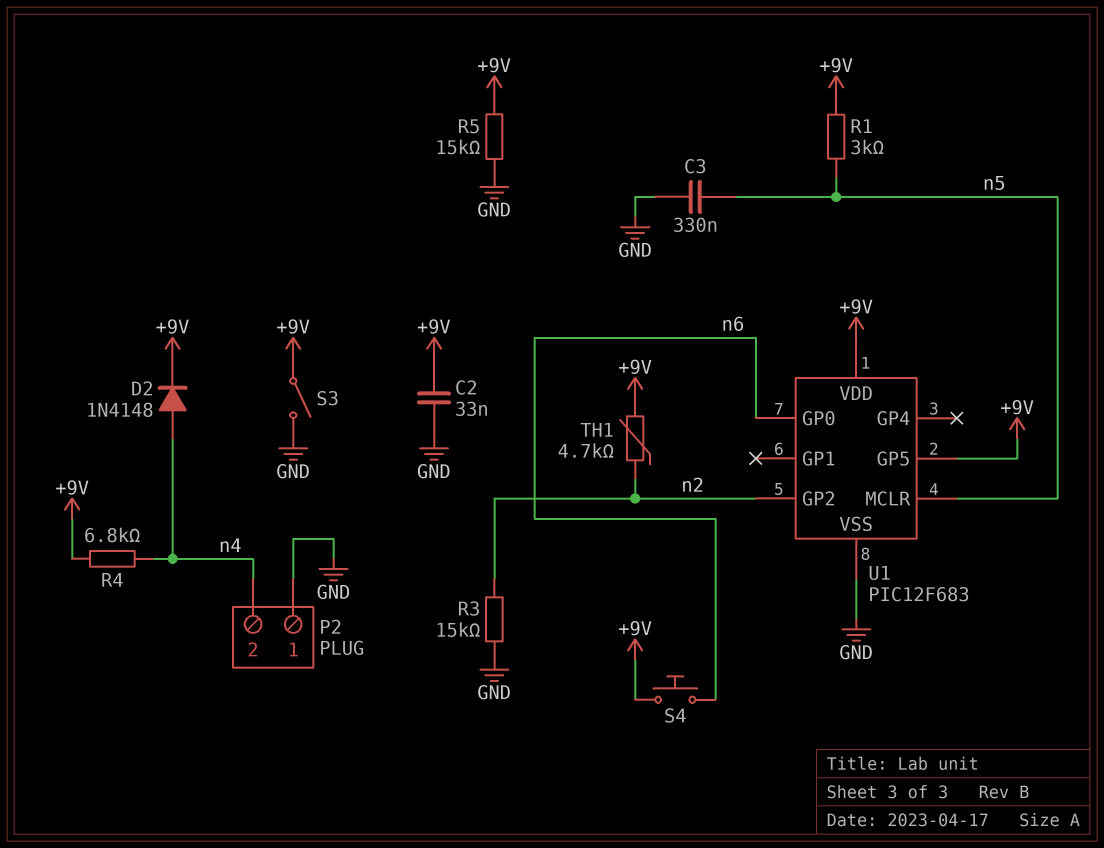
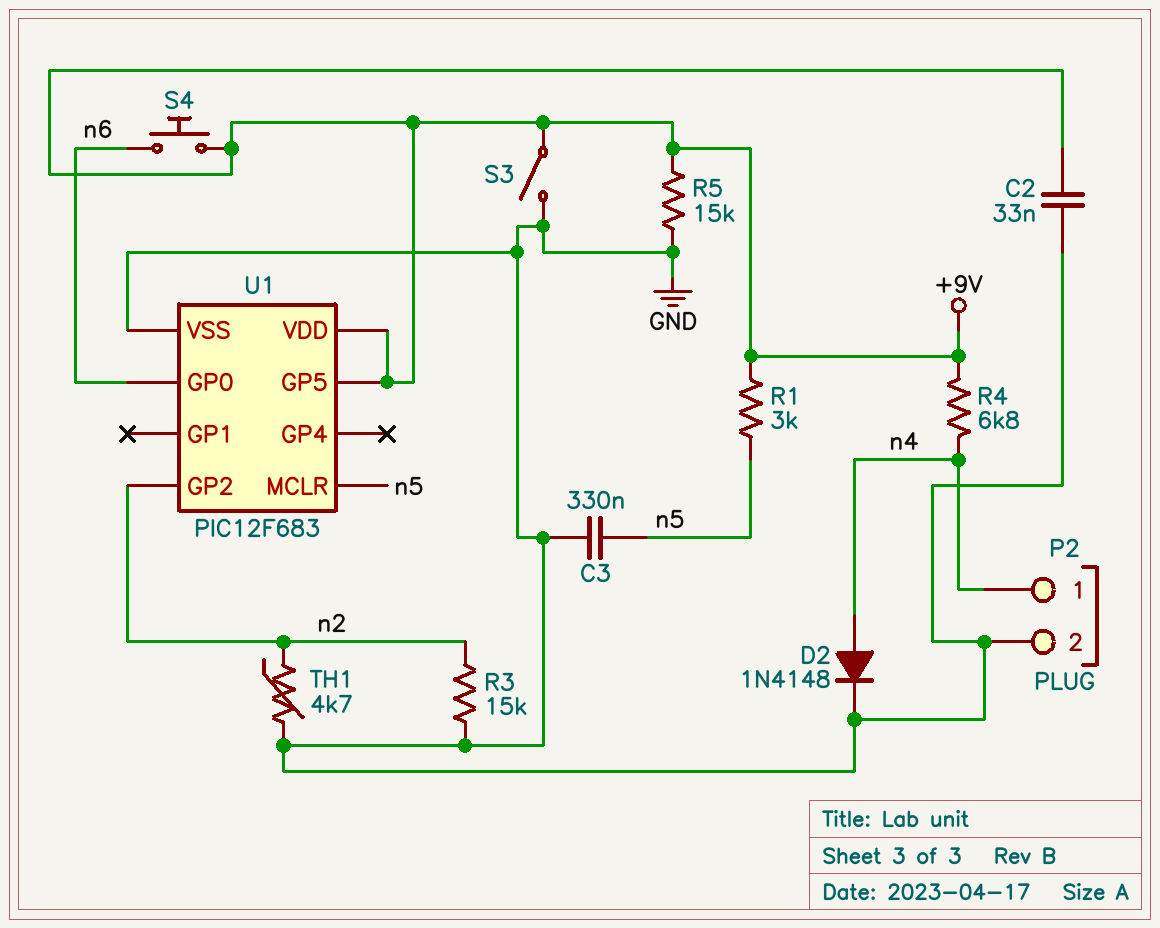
D2: diode 1N4148 (A n4, K +9V) -> diode 1N4148 (A n4, K GND)
P2 pin 1: GND -> n4
P2 pin 2: n4 -> GND
TH1: 4.7k (+9V, n2) -> 4.7k (GND, n2)

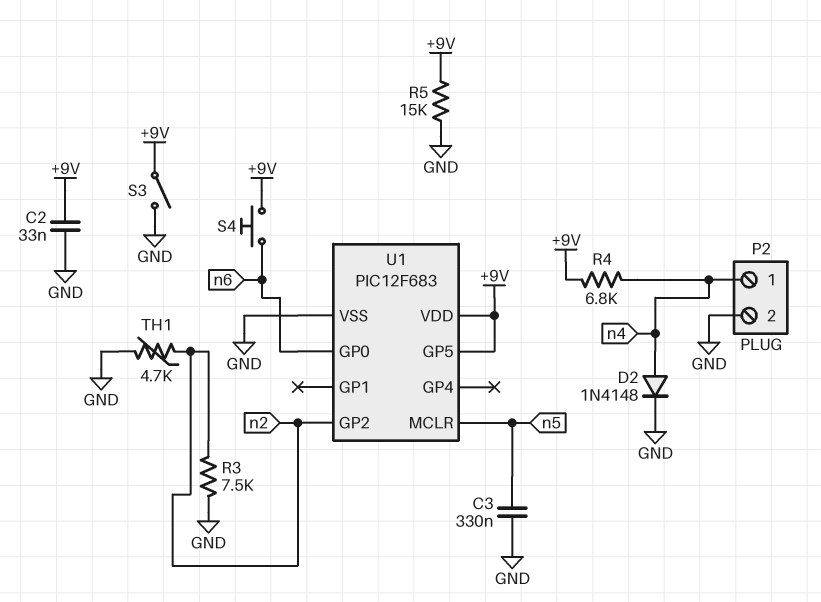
R1: 3k (+9V, n5) -> none
R3: 15k (GND, n2) -> 7.5k (GND, n2)

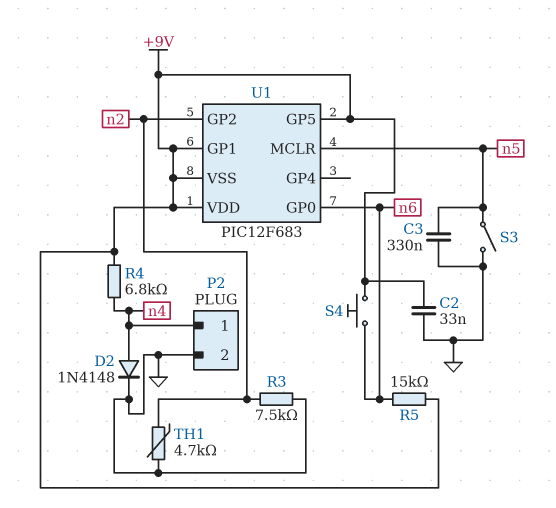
R5: 15k (+9V, GND) -> 15k (+9V, n6)
S3: switch (+9V, GND) -> switch (GND, n5)
U1 pin GP1: none -> +9V
U1 pin VSS: GND -> +9V

